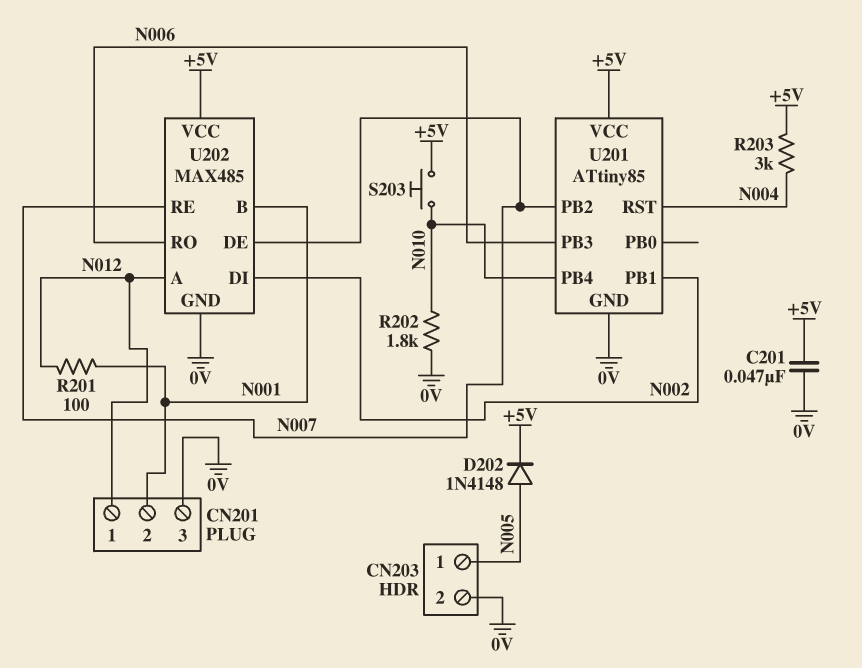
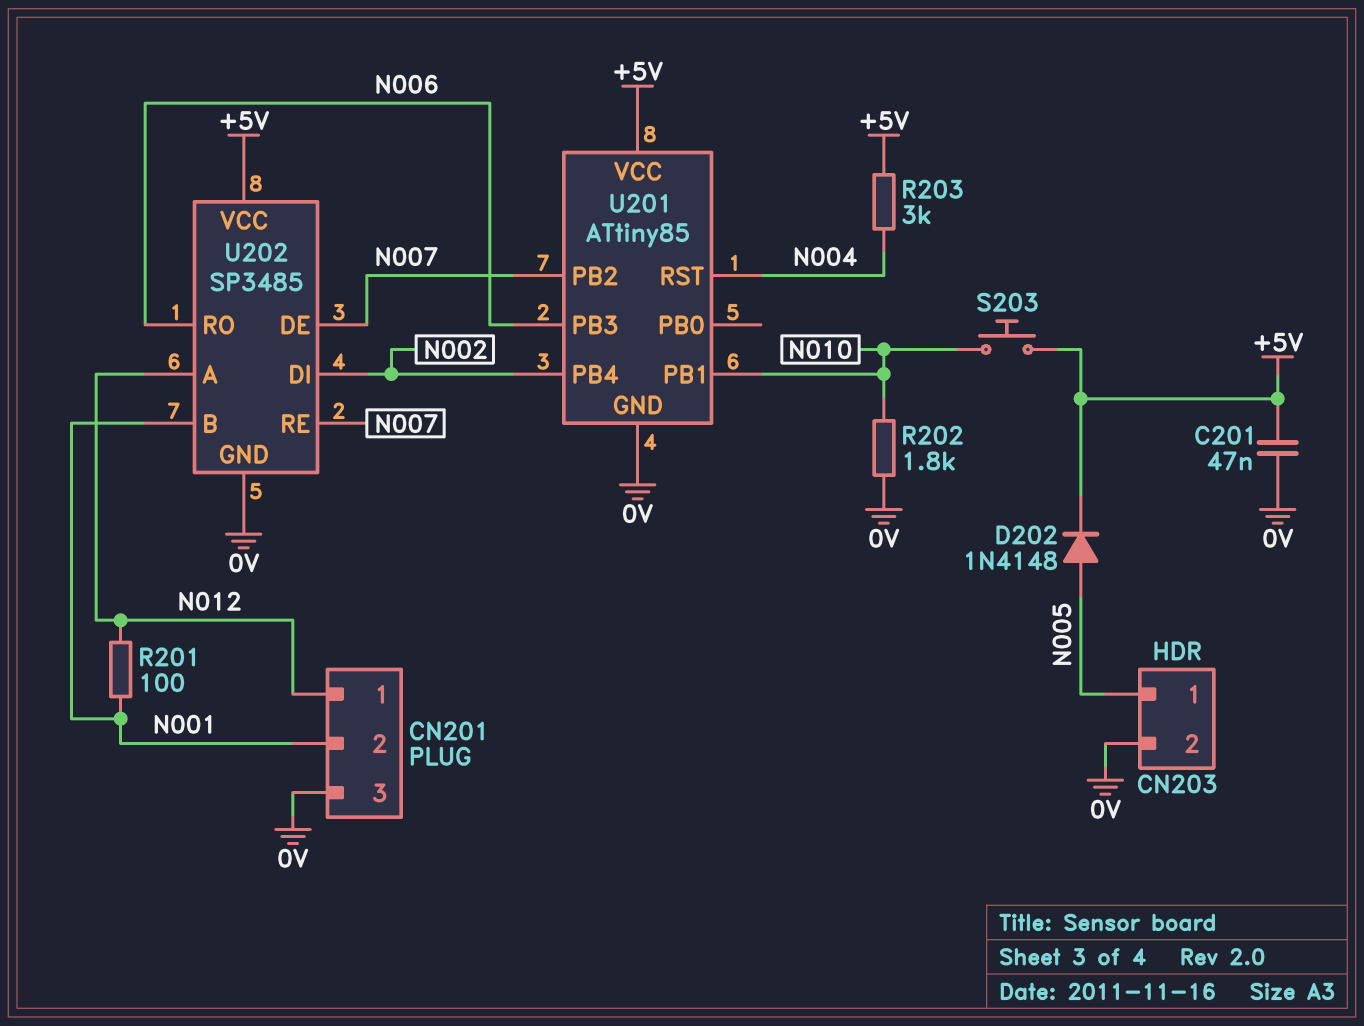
U201 pin PB1: N002 -> N010
U201 pin PB4: N010 -> N002
U202: MAX485 -> SP3485

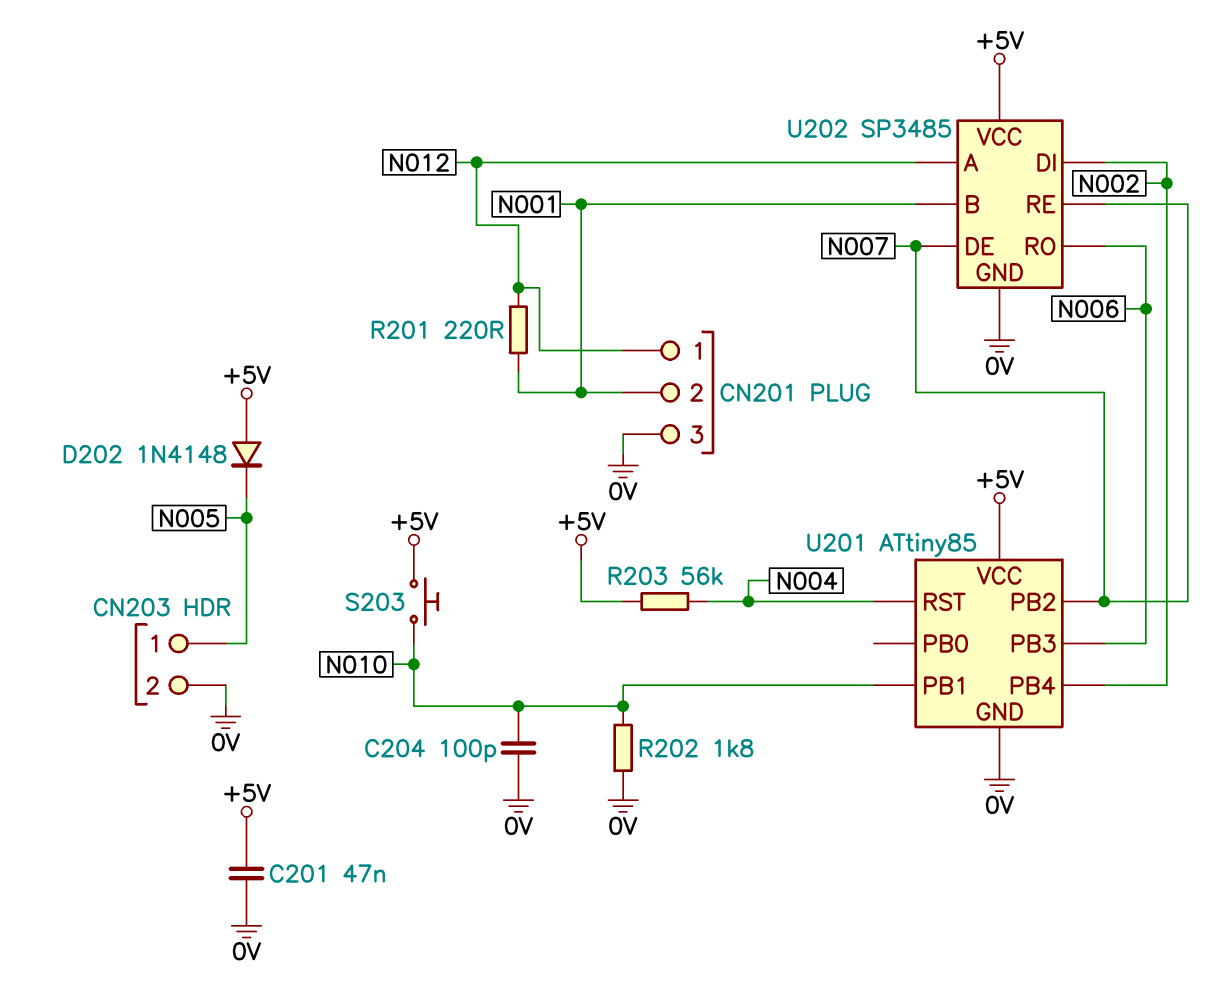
C204: none -> 100pF (0V, N010)
D202: diode 1N4148 (A N005, K +5V) -> diode 1N4148 (A +5V, K N005)
R201: 100 (N001, N012) -> 220 (N001, N012)
R203: 3k (+5V, N004) -> 56k (+5V, N004)

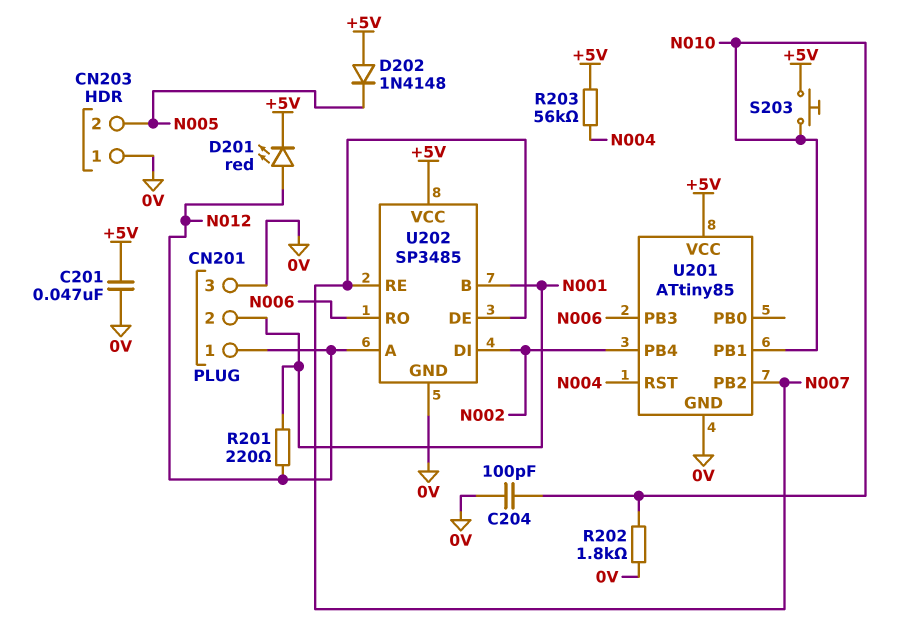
CN203 pin 1: N005 -> 0V
CN203 pin 2: 0V -> N005
D201: none -> LED red (A N012, K +5V)

